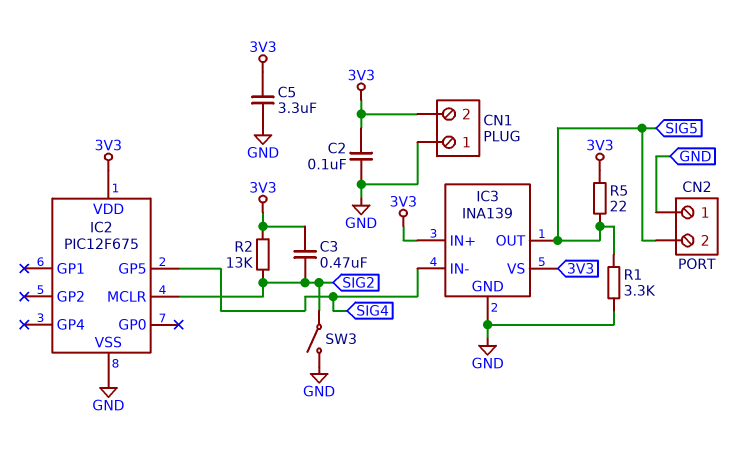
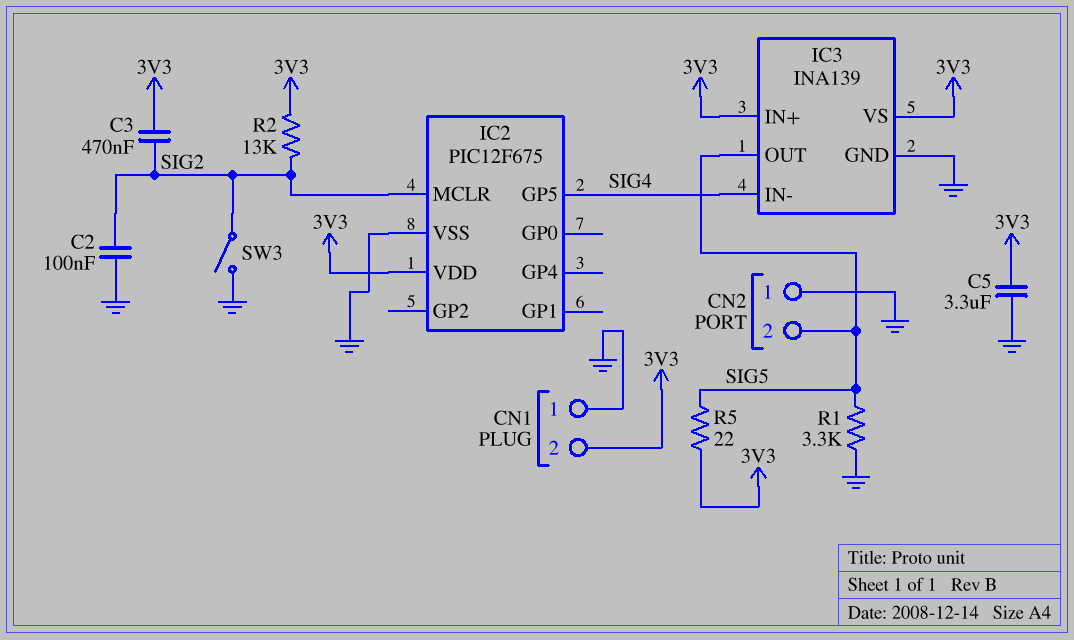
C2: 100nF (3V3, GND) -> 100nF (GND, SIG2)

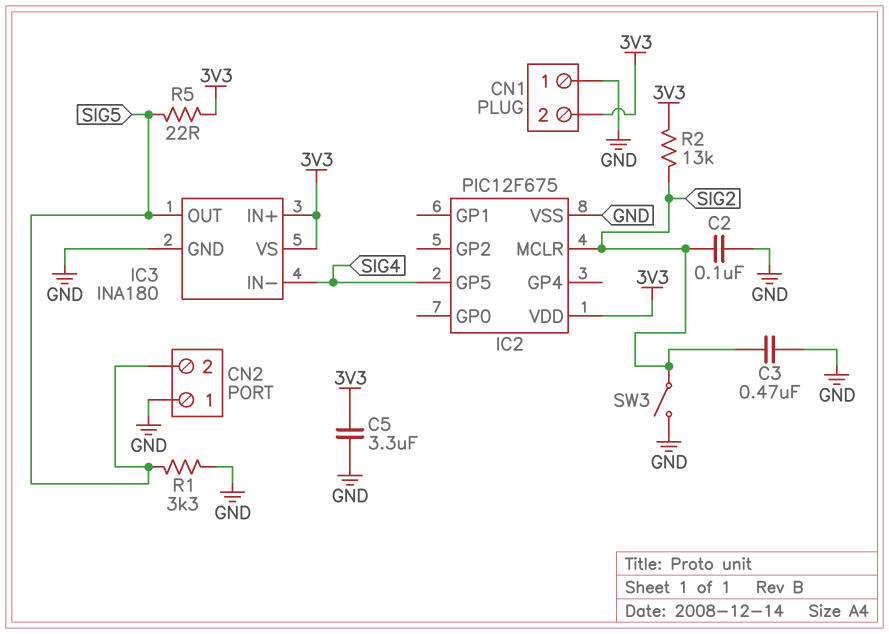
C3: 470nF (3V3, SIG2) -> 470nF (GND, SIG2)
IC3: INA139 -> INA180

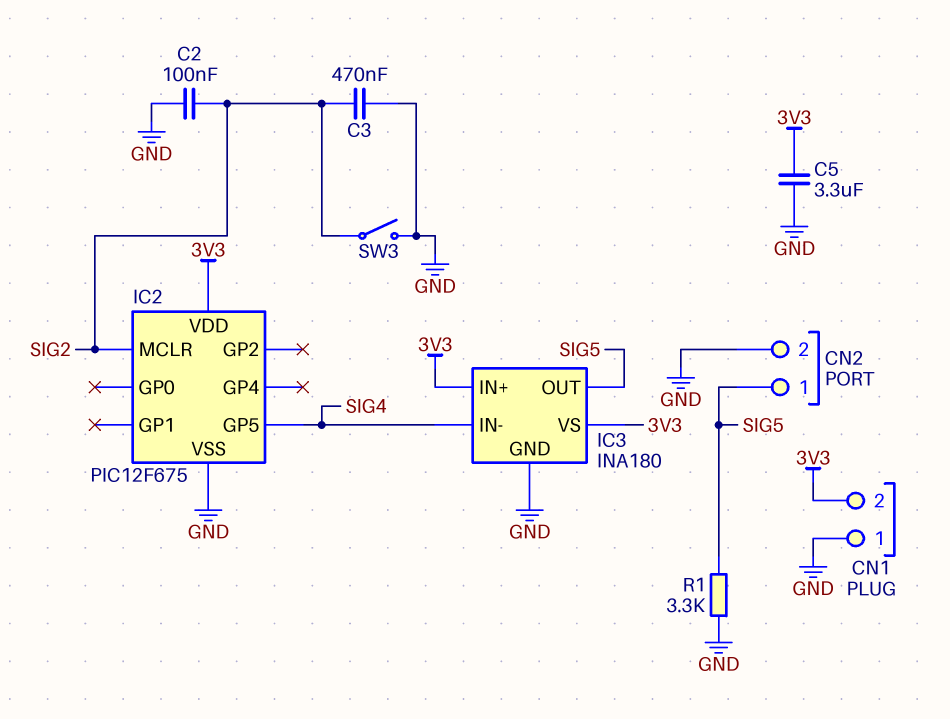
CN2 pin 1: GND -> SIG5
CN2 pin 2: SIG5 -> GND
R2: 13k (3V3, SIG2) -> none
R5: 22 (3V3, SIG5) -> none

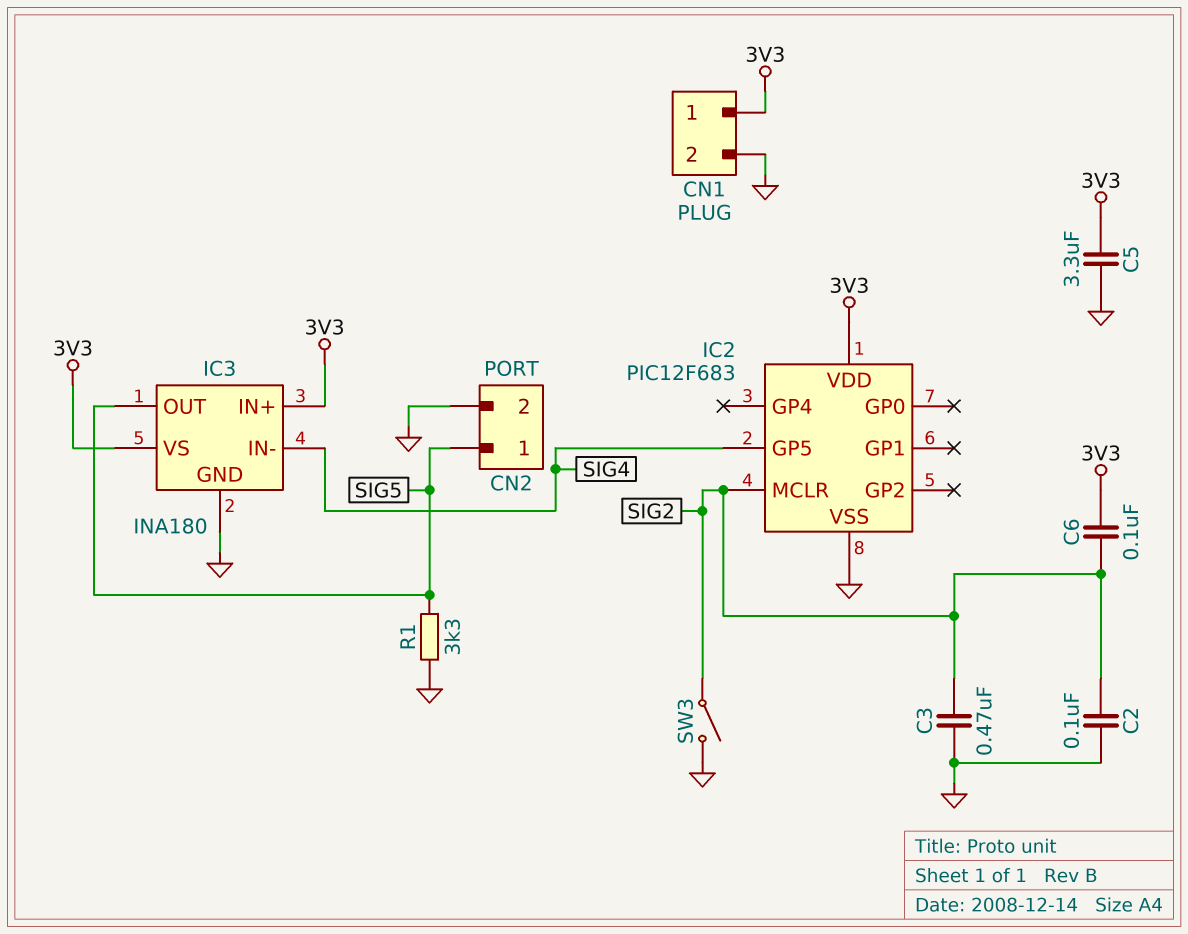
C6: none -> 100nF (3V3, SIG2)
CN1 pin 1: GND -> 3V3
CN1 pin 2: 3V3 -> GND
IC2: PIC12F675 -> PIC12F683

